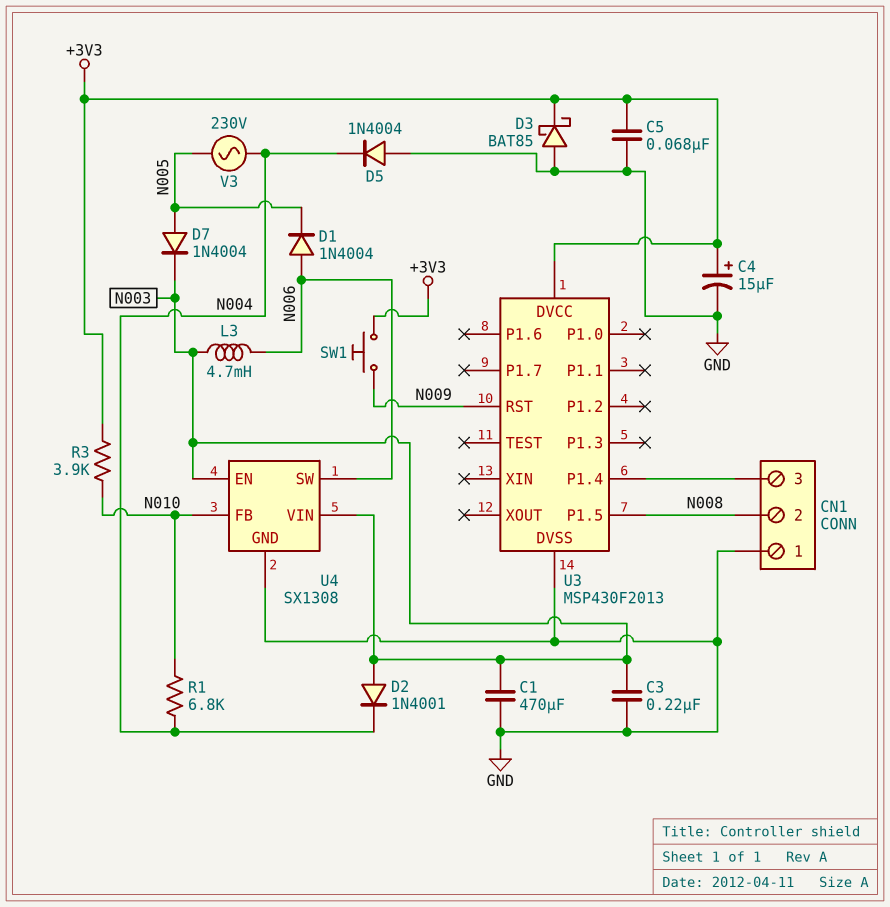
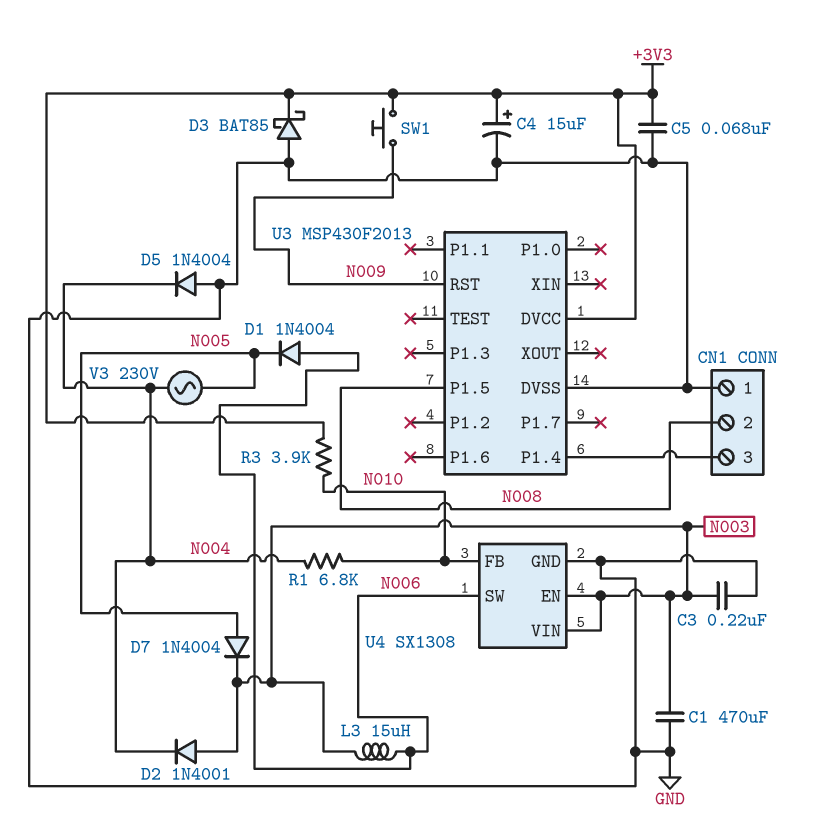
L3: 4.7mH (N003, N006) -> 15uH (N003, N006)

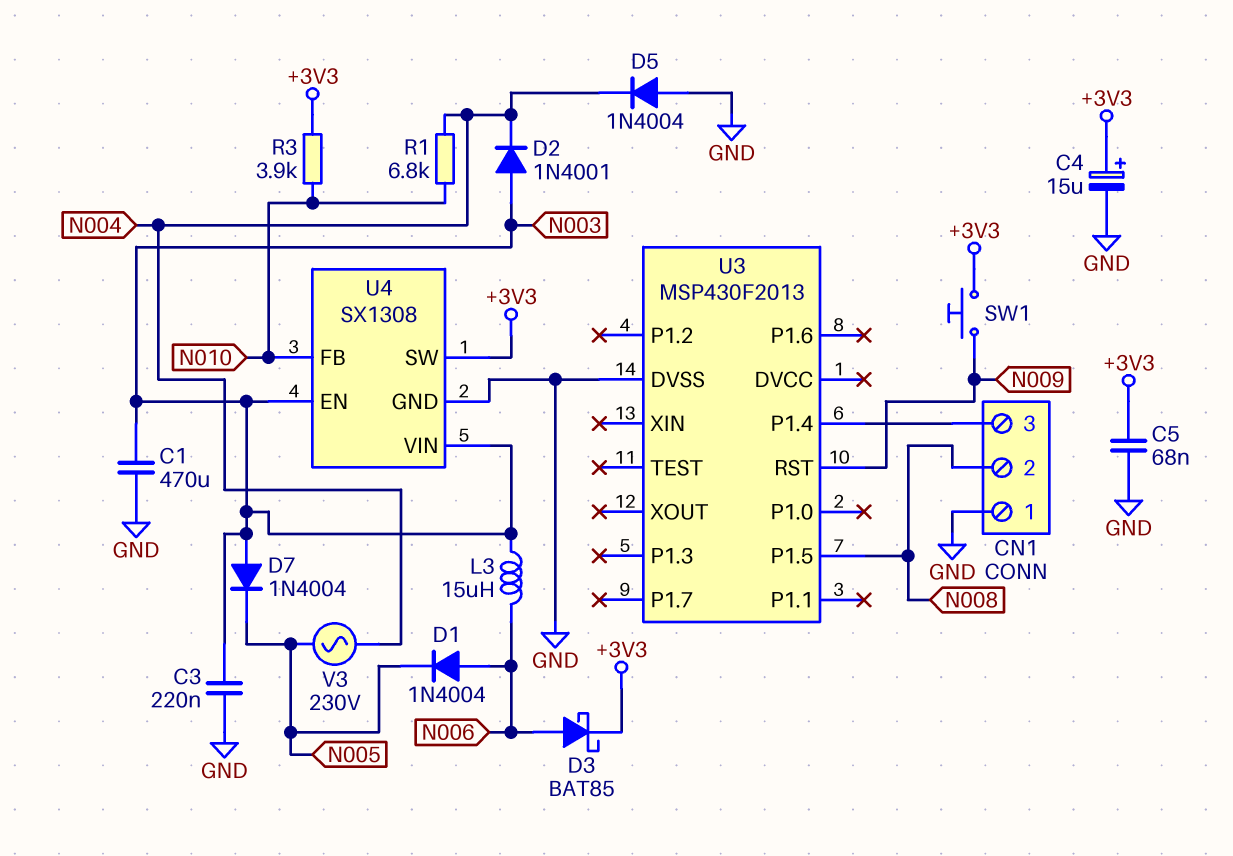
D3: schottky BAT85 (A GND, K +3V3) -> schottky BAT85 (A N006, K +3V3)
D7: diode 1N4004 (A N005, K N003) -> diode 1N4004 (A N003, K N005)
U3 pin DVCC: +3V3 -> none
U4 pin SW: N006 -> +3V3

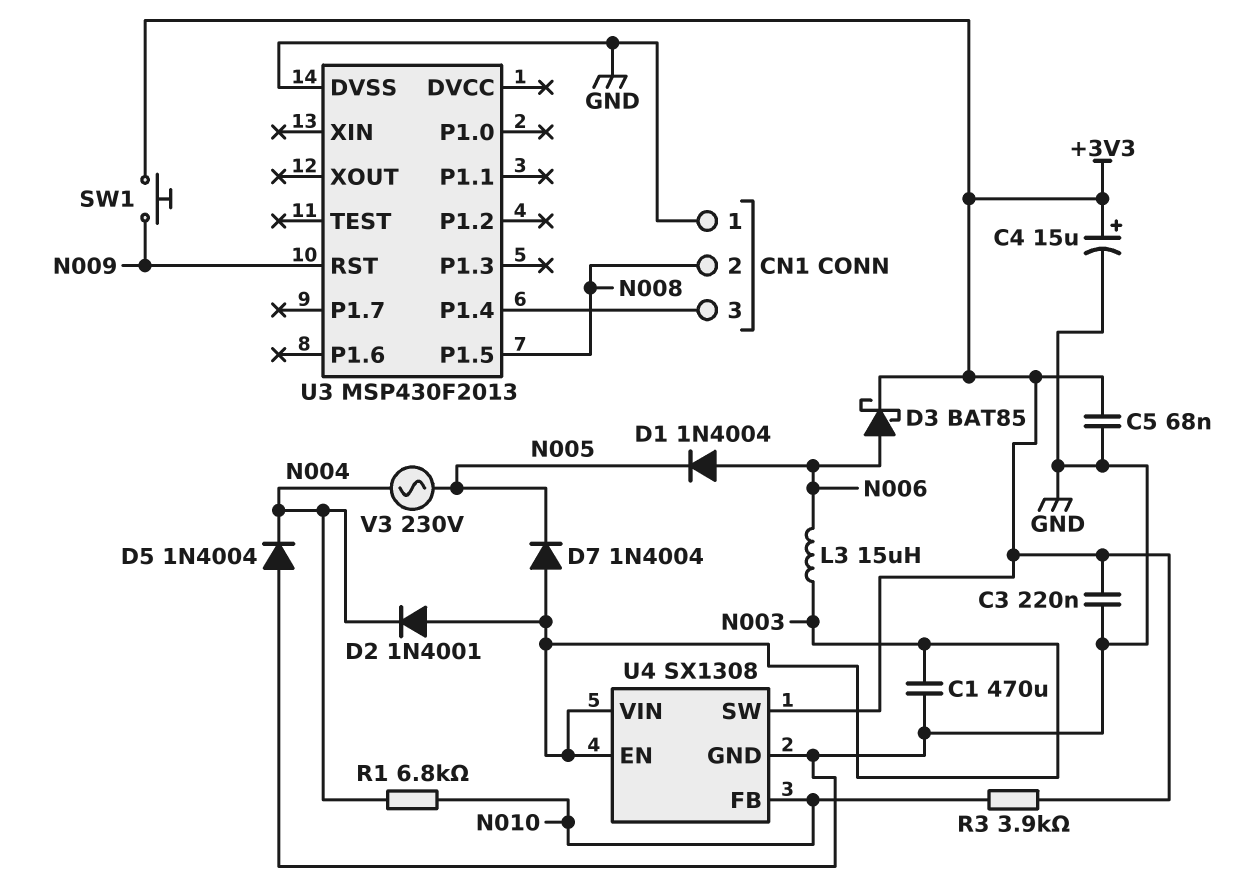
C3: 220nF (GND, N003) -> 220nF (+3V3, GND)

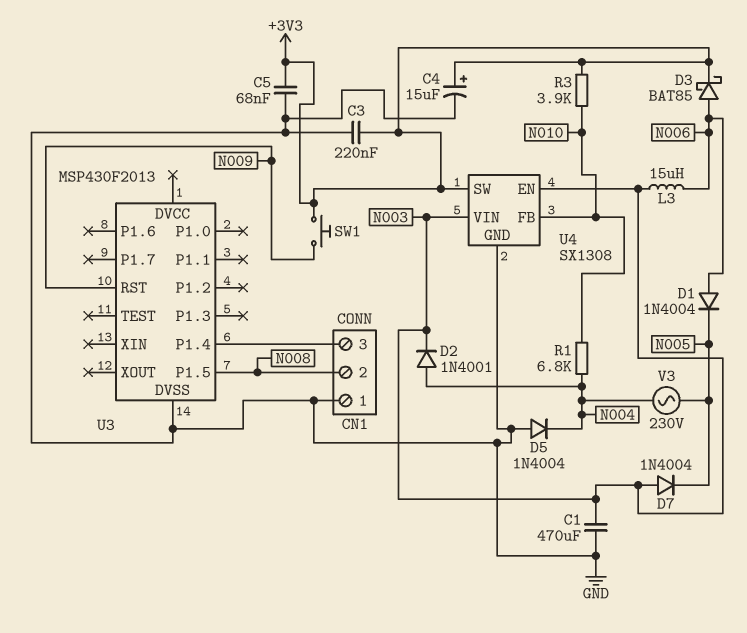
D2: diode 1N4001 (A N003, K N004) -> diode 1N4001 (A N004, K N003)

